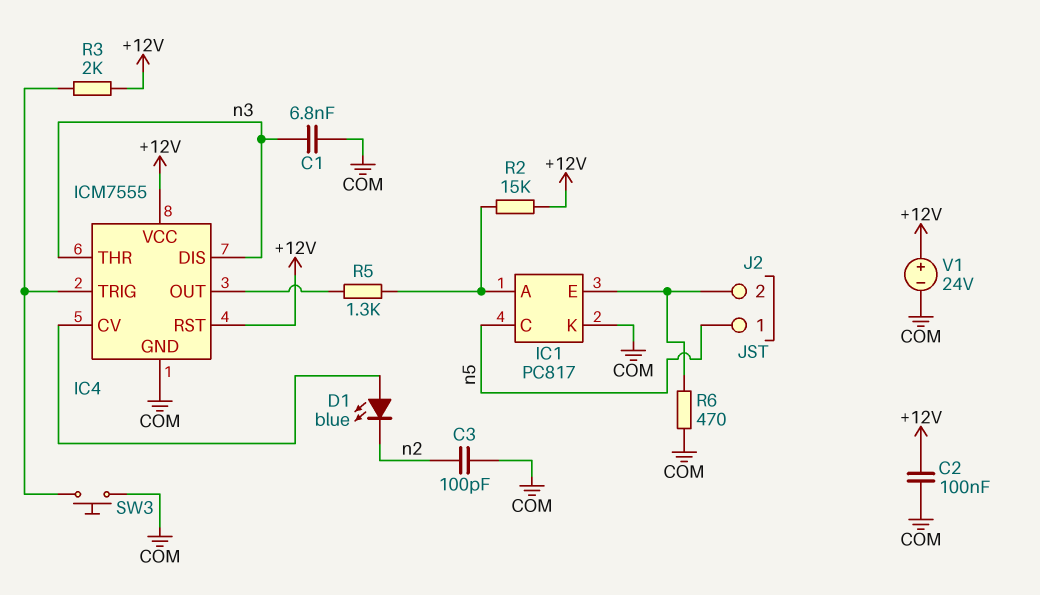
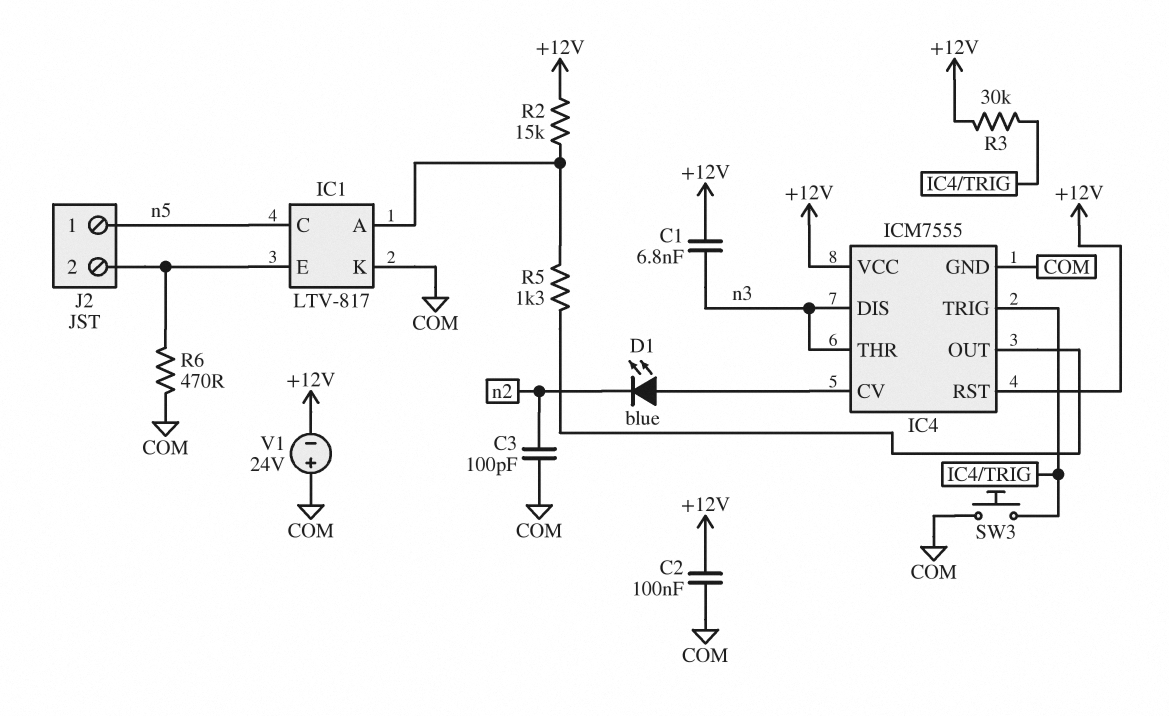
C1: 6.8nF (COM, n3) -> 6.8nF (+12V, n3)
IC1: PC817 -> LTV-817
R3: 2k (+12V, IC4/TRIG) -> 30k (+12V, IC4/TRIG)
V1: 24V (plus +12V, minus COM) -> 24V (plus COM, minus +12V)

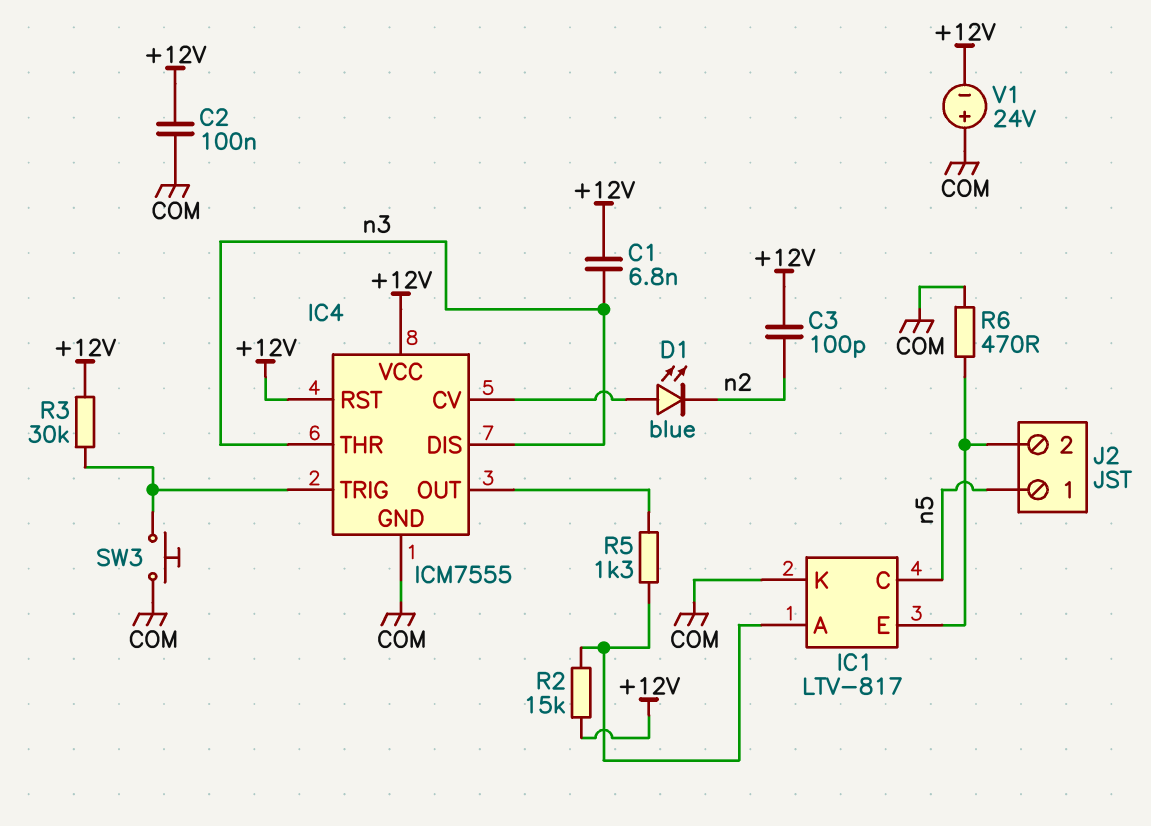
C3: 100pF (COM, n2) -> 100pF (+12V, n2)

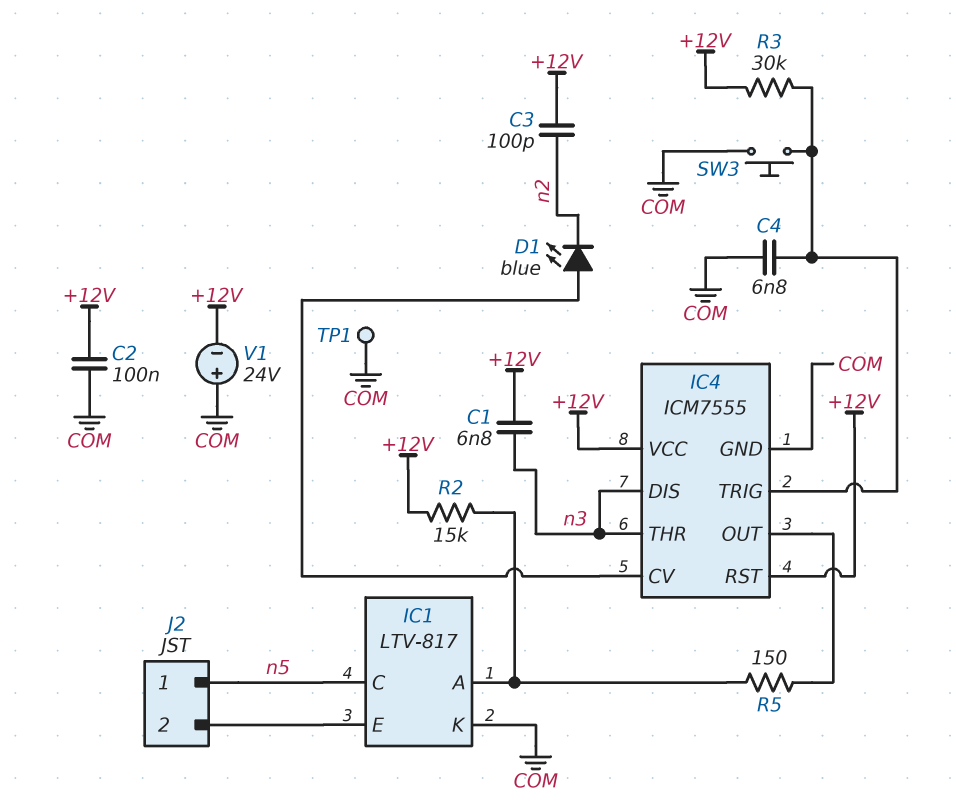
C4: none -> 6.8nF (COM, IC4/TRIG)
R5: 1.3k (IC1/A, IC4/OUT) -> 150 (IC1/A, IC4/OUT)
R6: 470 (COM, IC1/E) -> none
TP1: none -> test point (COM)

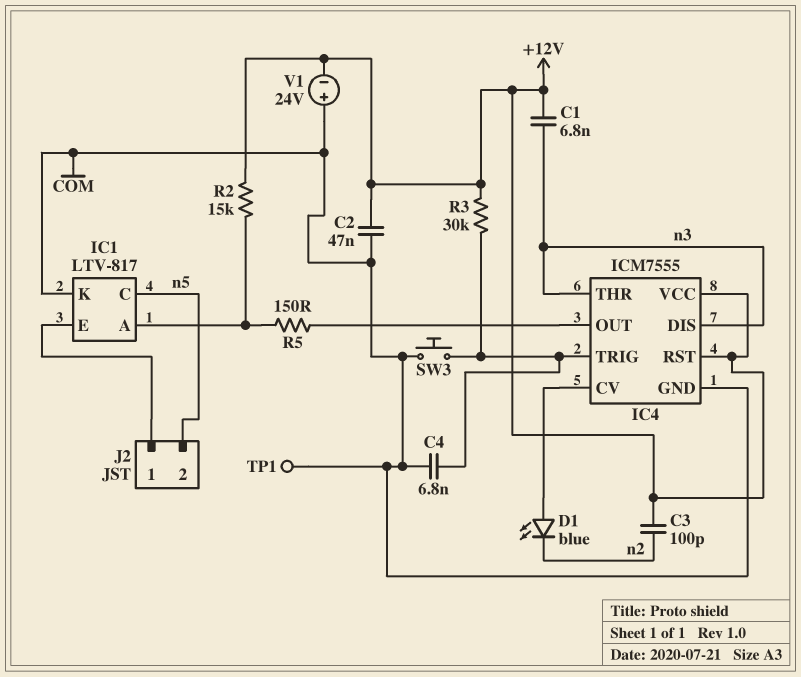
C2: 100nF (+12V, COM) -> 47nF (+12V, COM)
J2 pin 1: n5 -> IC1/E
J2 pin 2: IC1/E -> n5

